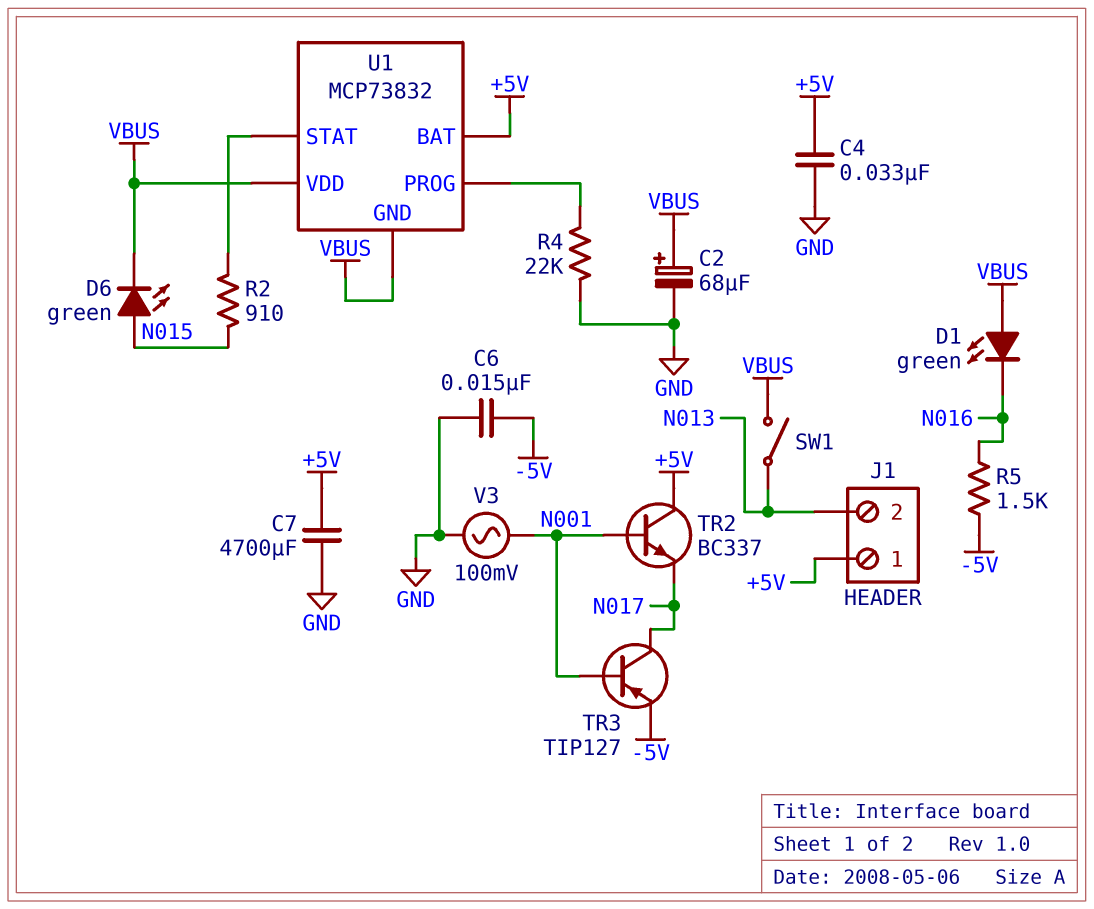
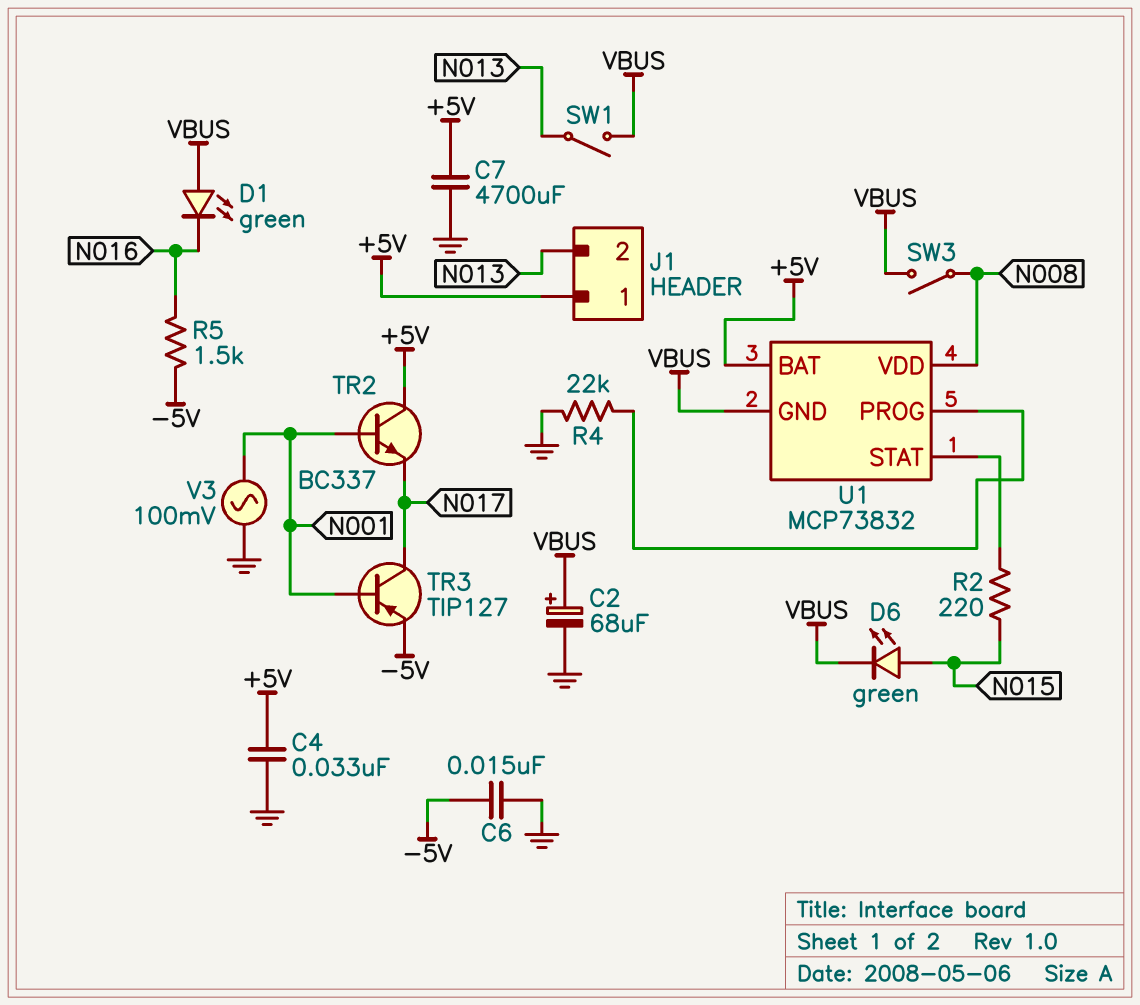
R2: 910 (N015, U1/STAT) -> 220 (N015, U1/STAT)
SW3: none -> switch (N008, VBUS)
U1 pin VDD: VBUS -> N008

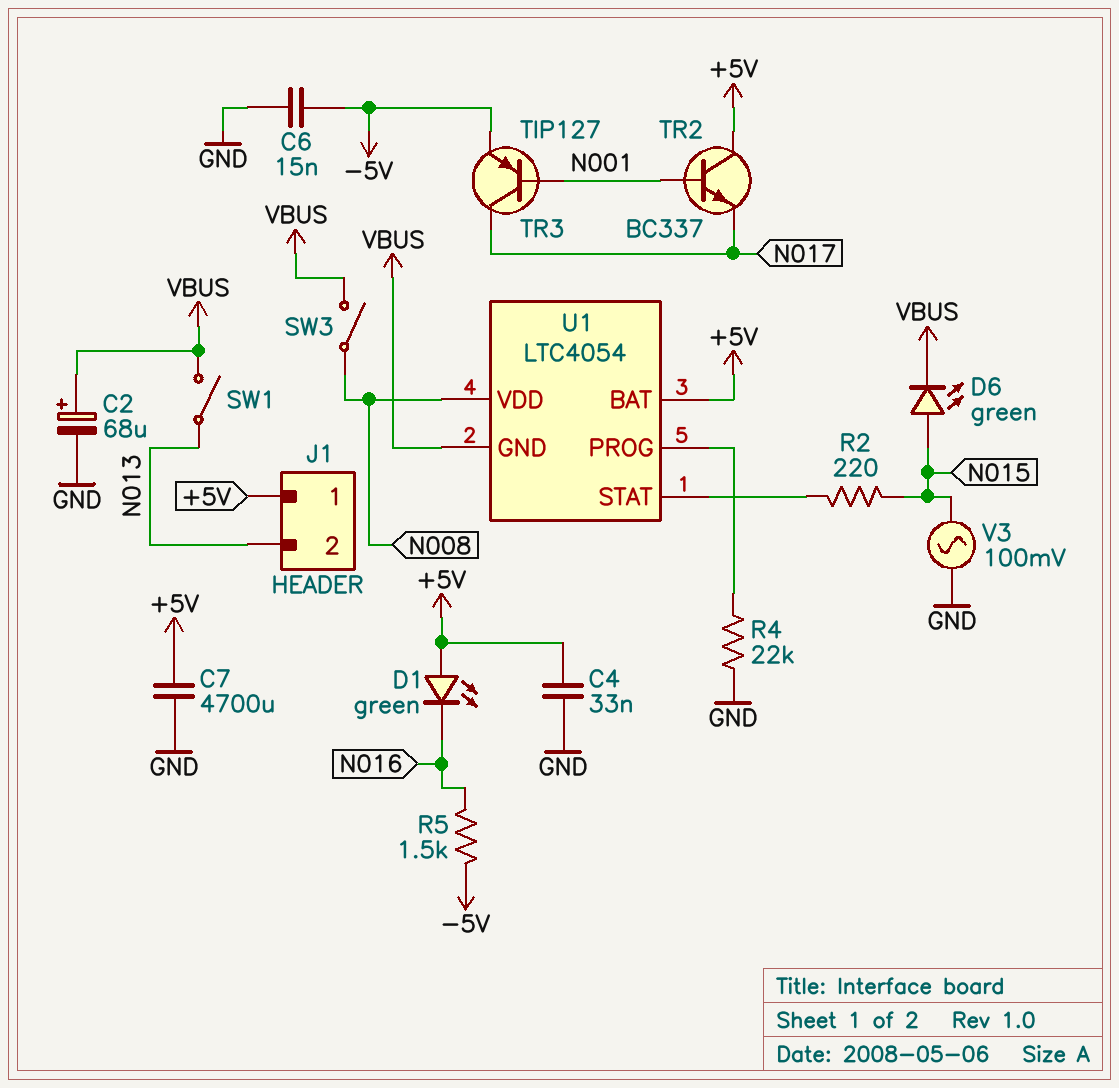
D1: LED green (A VBUS, K N016) -> LED green (A +5V, K N016)
U1: MCP73832 -> LTC4054
V3: AC 100mV (GND, N001) -> AC 100mV (GND, N015)

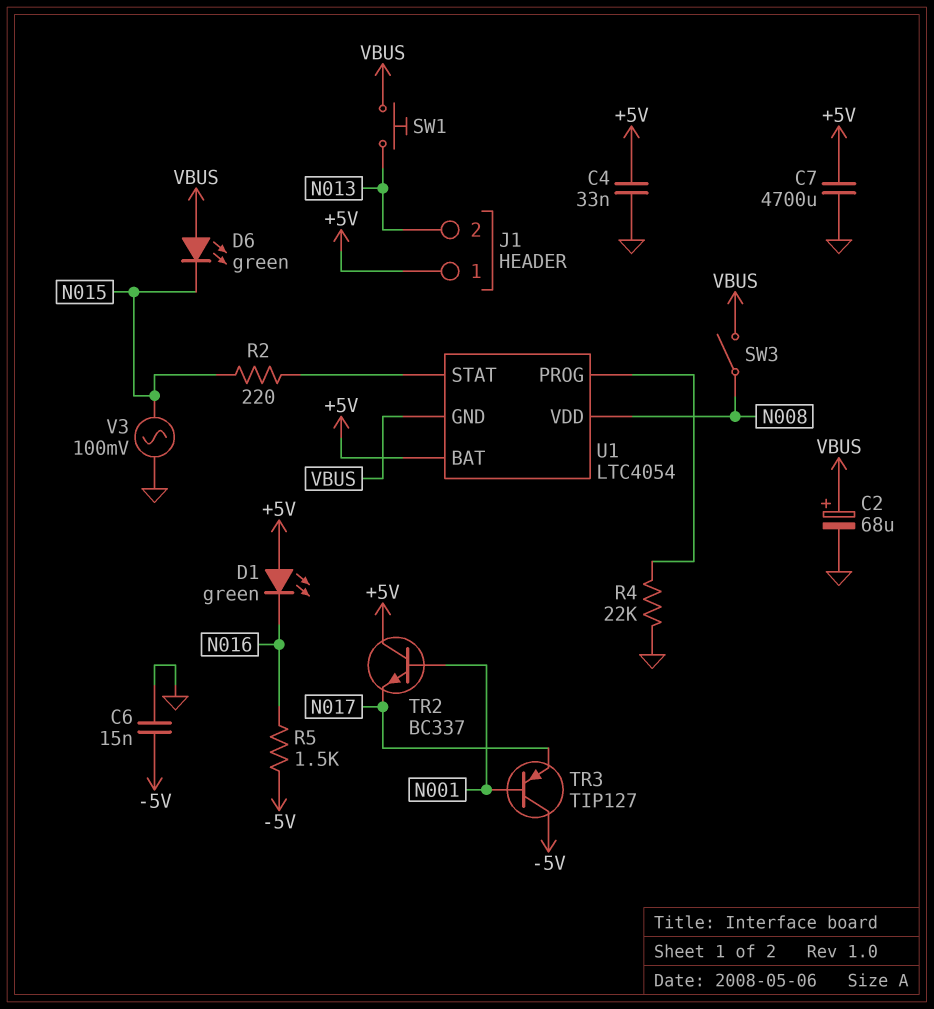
D6: LED green (A N015, K VBUS) -> LED green (A VBUS, K N015)
SW1: switch (N013, VBUS) -> button (N013, VBUS)
TR3: PNP TIP127 (B N001, C N017, E -5V) -> PNP TIP127 (B N001, C -5V, E N017)

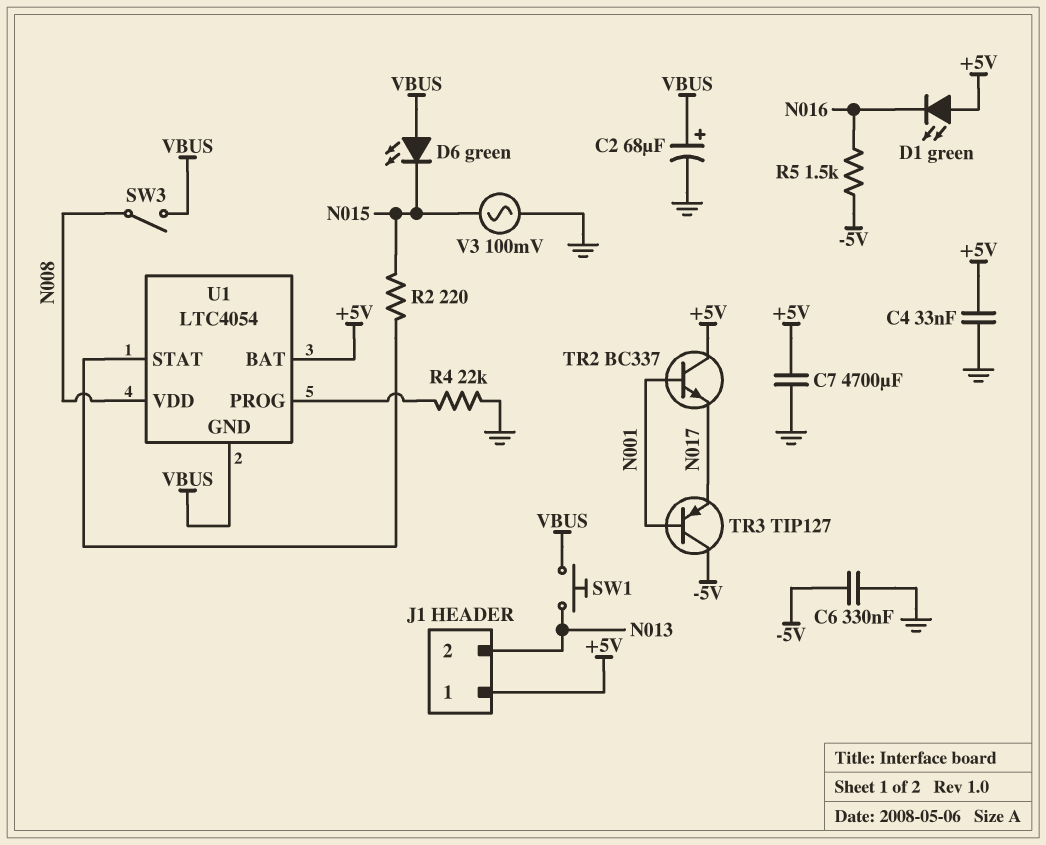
C6: 15nF (-5V, GND) -> 330nF (-5V, GND)

